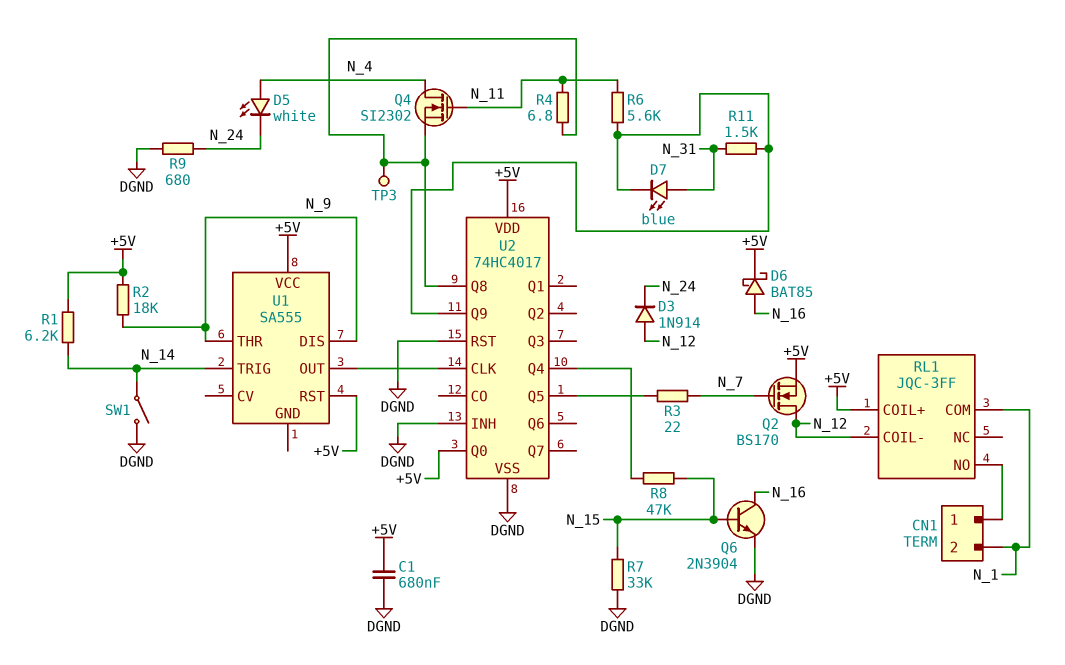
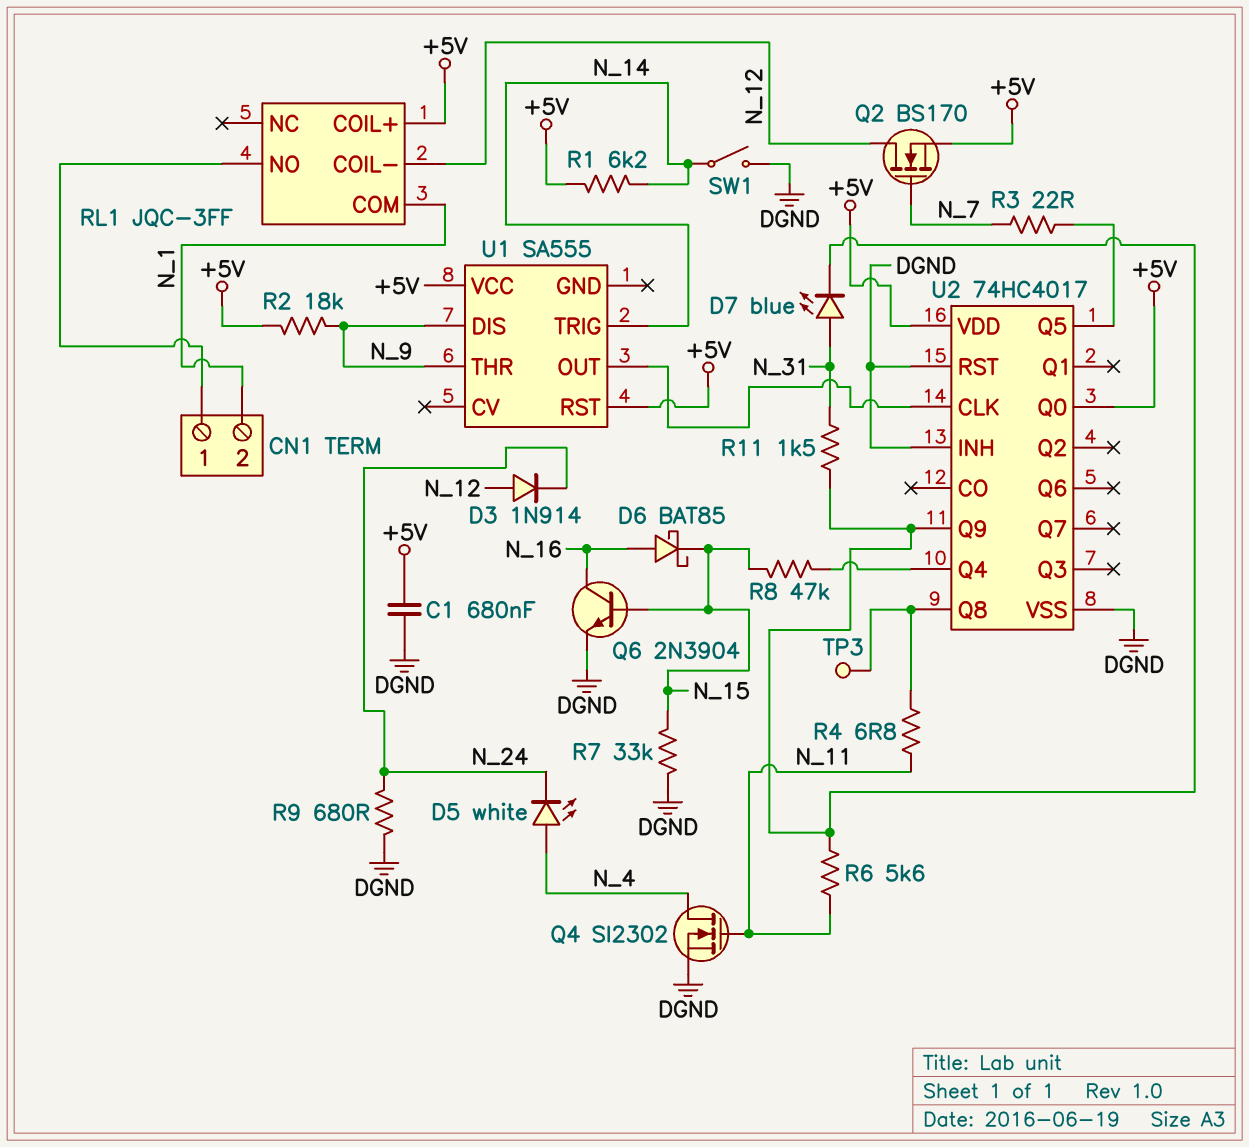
D6: schottky BAT85 (A N_16, K +5V) -> schottky BAT85 (A N_16, K N_15)
Q4: NMOS SI2302 (G N_11, D N_4, S U2/Q8) -> NMOS SI2302 (G N_11, D N_4, S DGND)

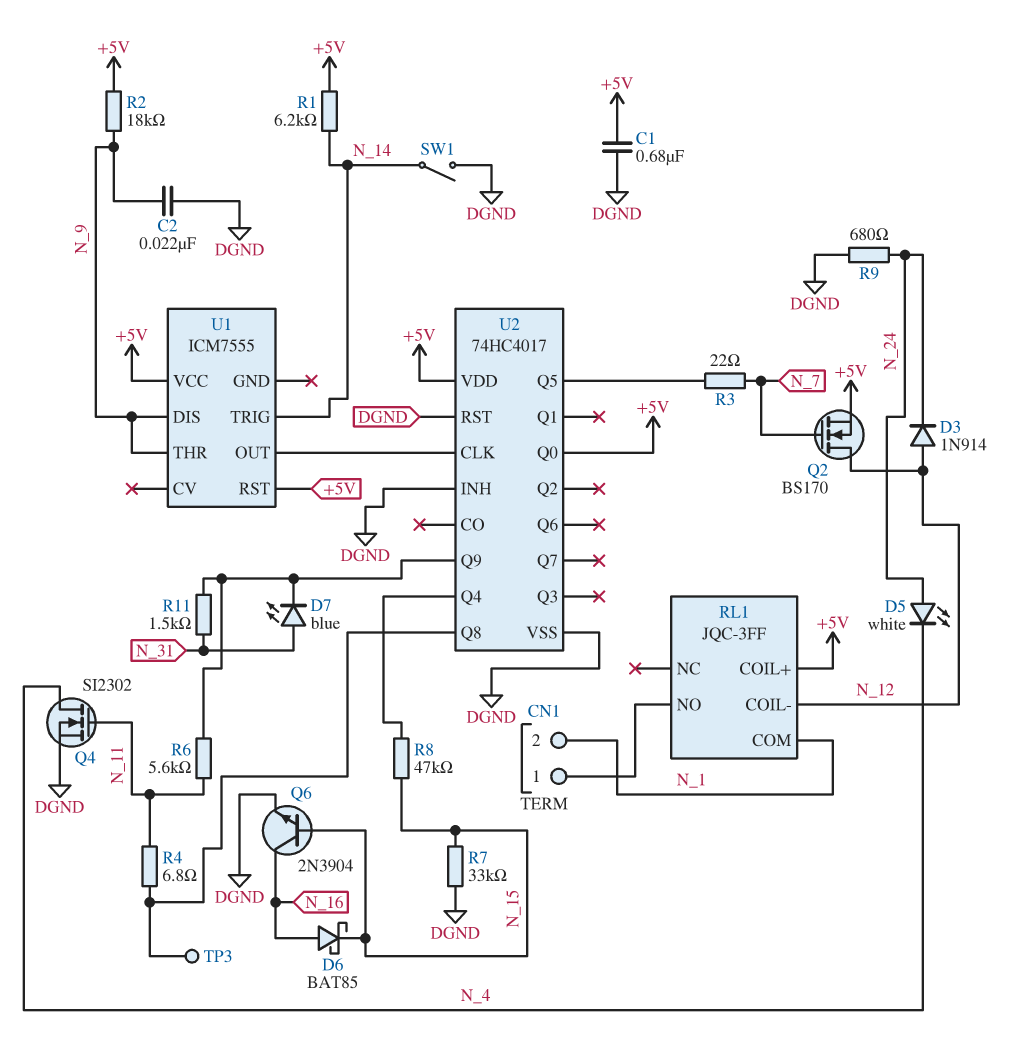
C2: none -> 22nF (DGND, N_9)
D5: LED white (A N_4, K N_24) -> LED white (A N_24, K N_4)
U1: SA555 -> ICM7555

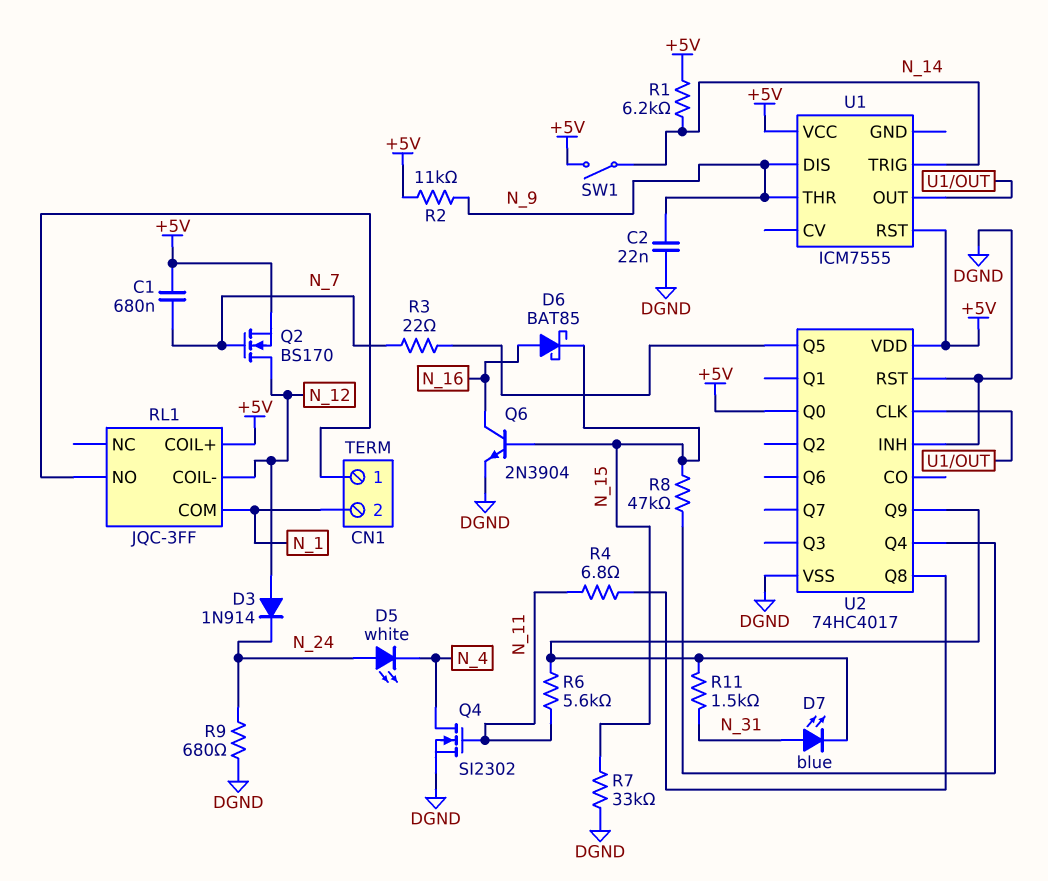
C1: 680nF (+5V, DGND) -> 680nF (+5V, N_7)
R2: 18k (+5V, N_9) -> 11k (+5V, N_9)
SW1: switch (DGND, N_14) -> switch (+5V, N_14)
TP3: test point (U2/Q8) -> none

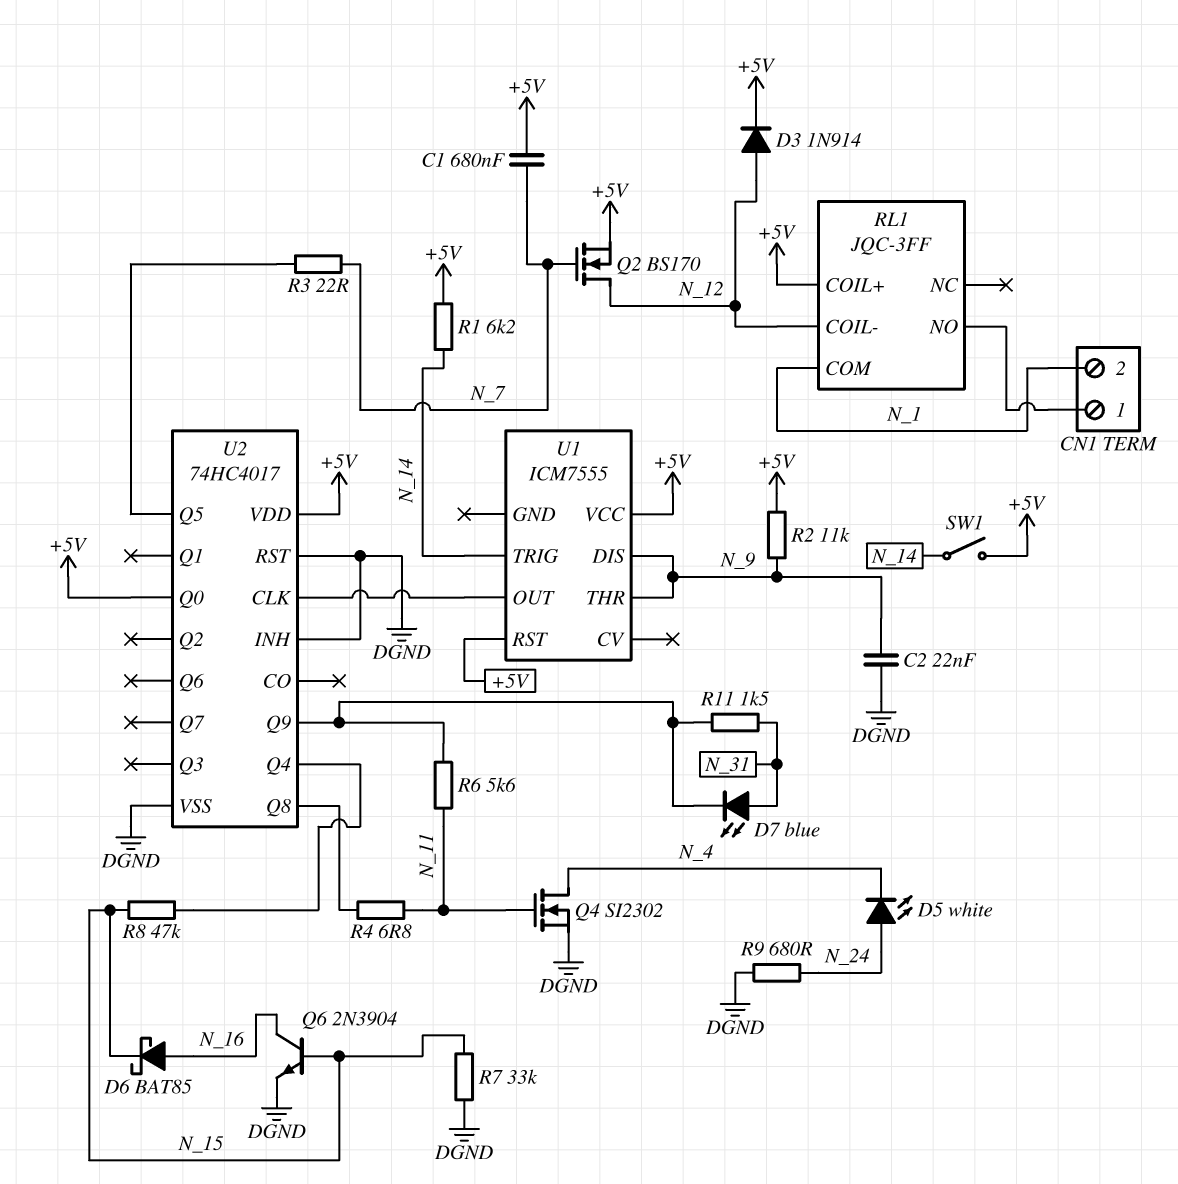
D3: diode 1N914 (A N_12, K N_24) -> diode 1N914 (A N_12, K +5V)

